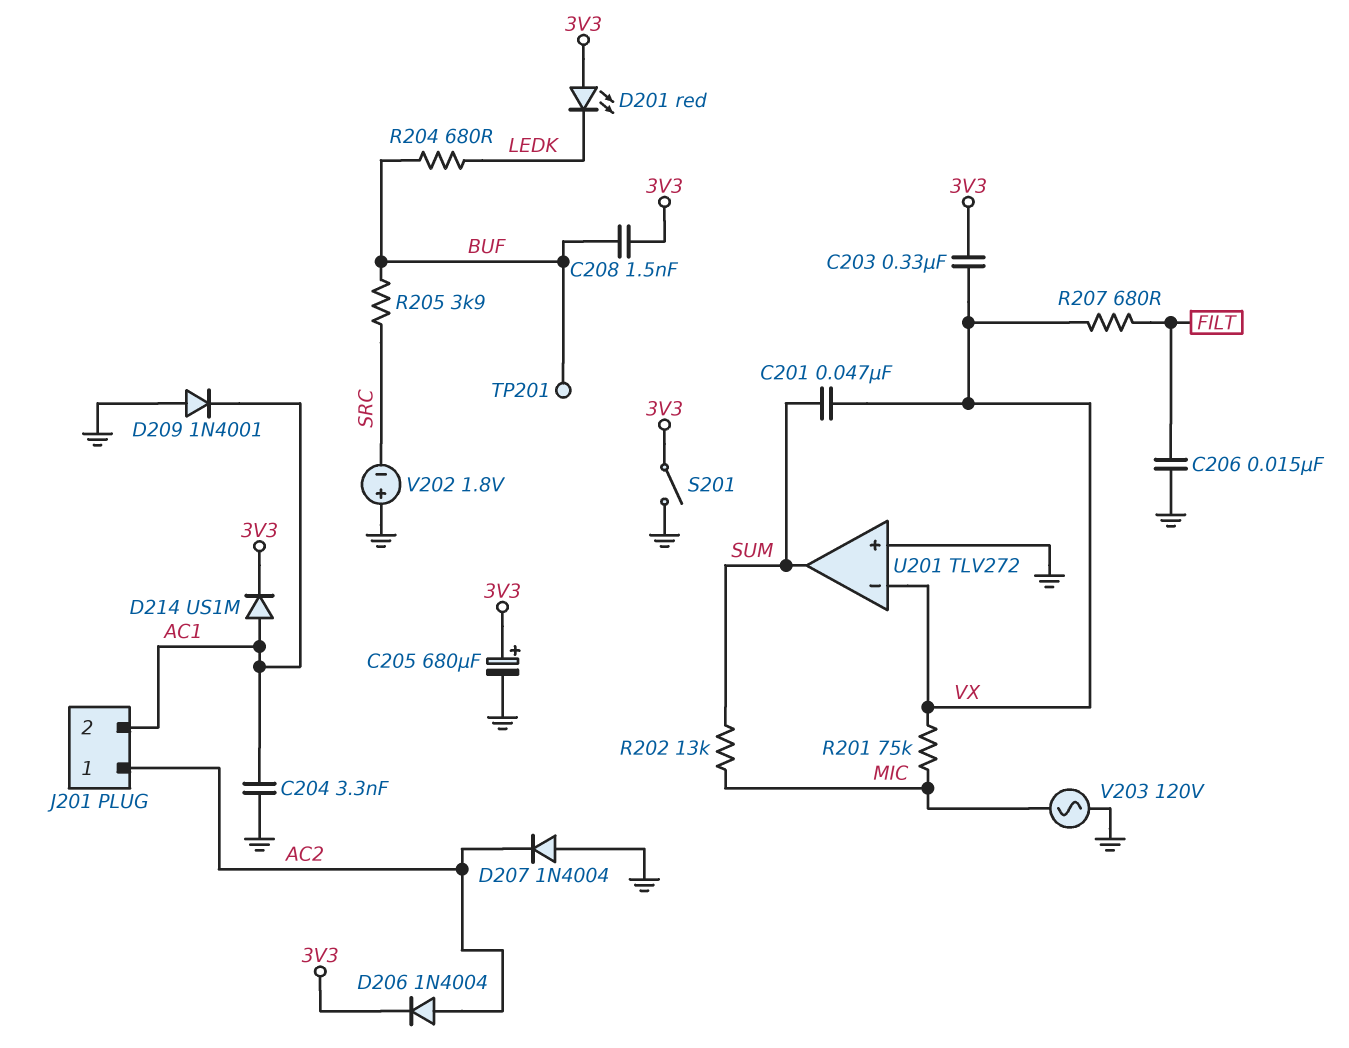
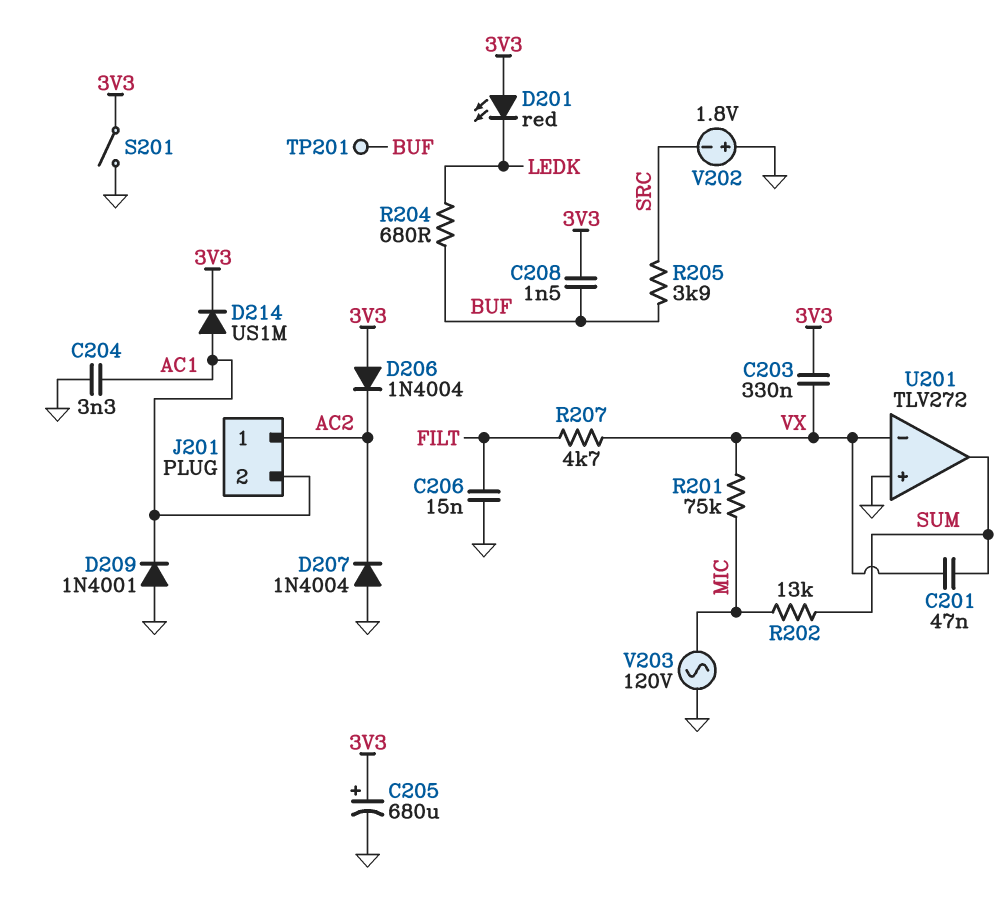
D206: diode 1N4004 (A AC2, K 3V3) -> diode 1N4004 (A 3V3, K AC2)
R207: 680 (FILT, VX) -> 4.7k (FILT, VX)

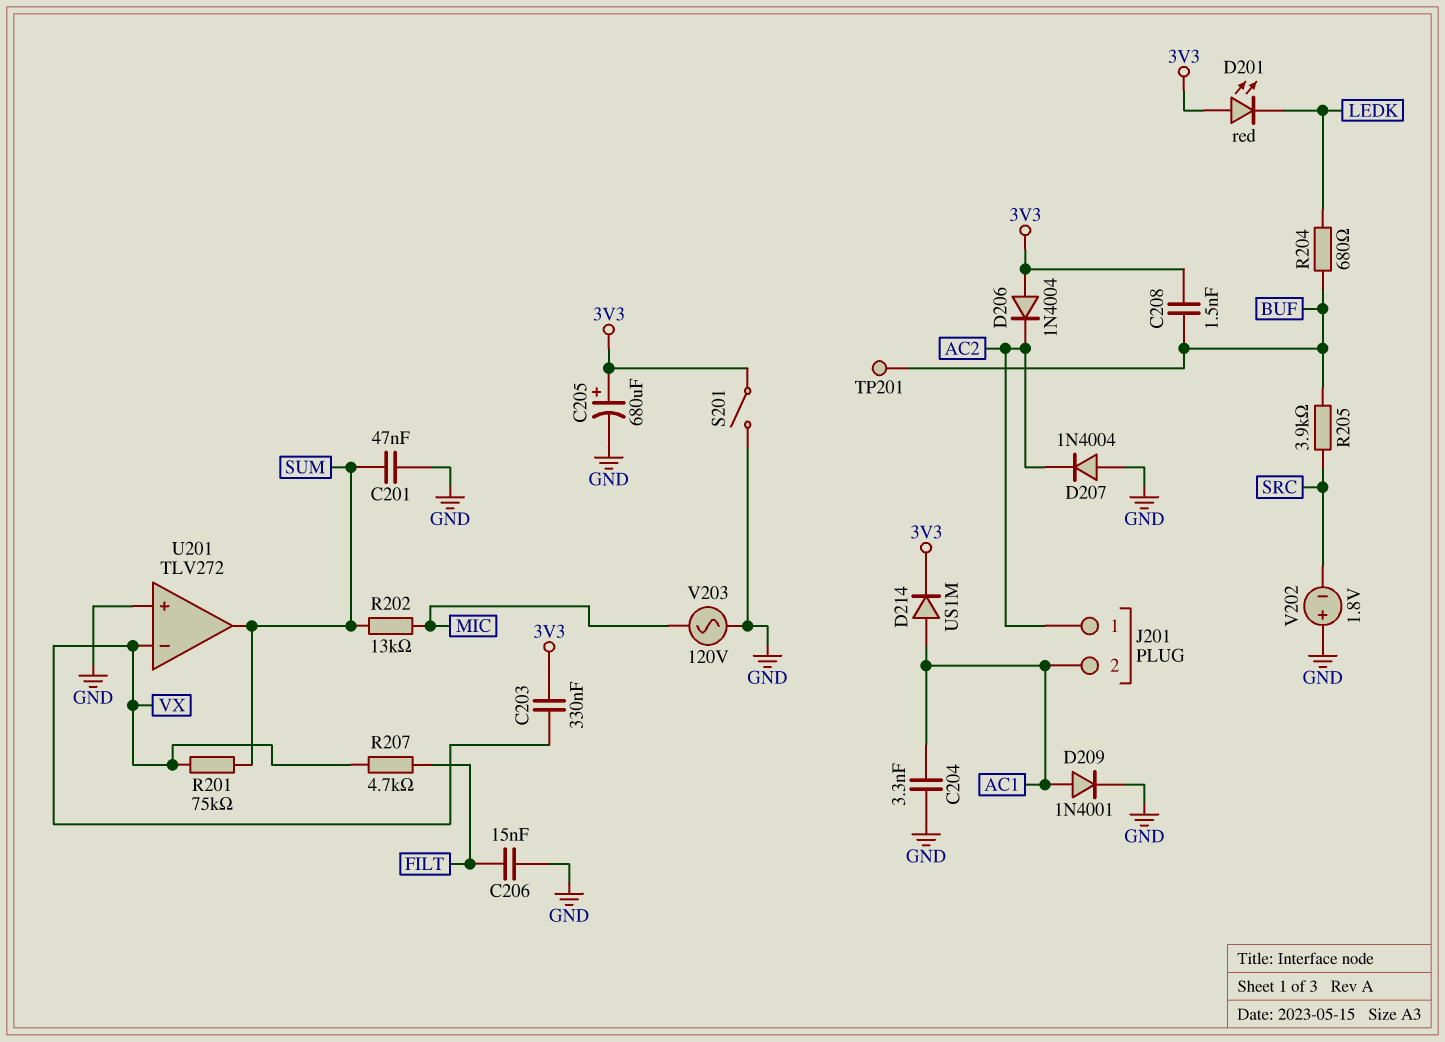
C201: 47nF (SUM, VX) -> 47nF (GND, SUM)
D209: diode 1N4001 (A GND, K AC1) -> diode 1N4001 (A AC1, K GND)
R201: 75k (MIC, VX) -> 75k (SUM, VX)

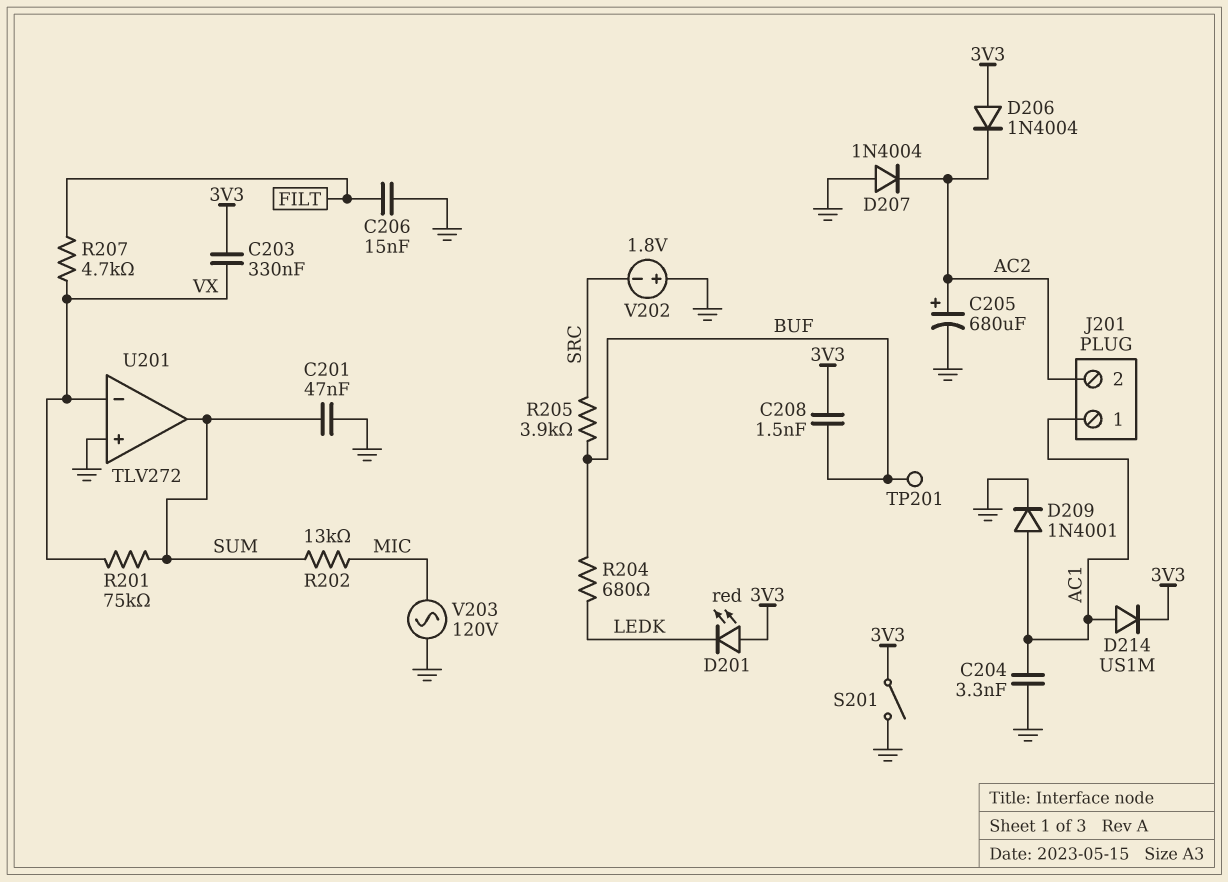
C205: 680uF (plus 3V3, minus GND) -> 680uF (plus AC2, minus GND)
J201 pin 1: AC2 -> AC1
J201 pin 2: AC1 -> AC2

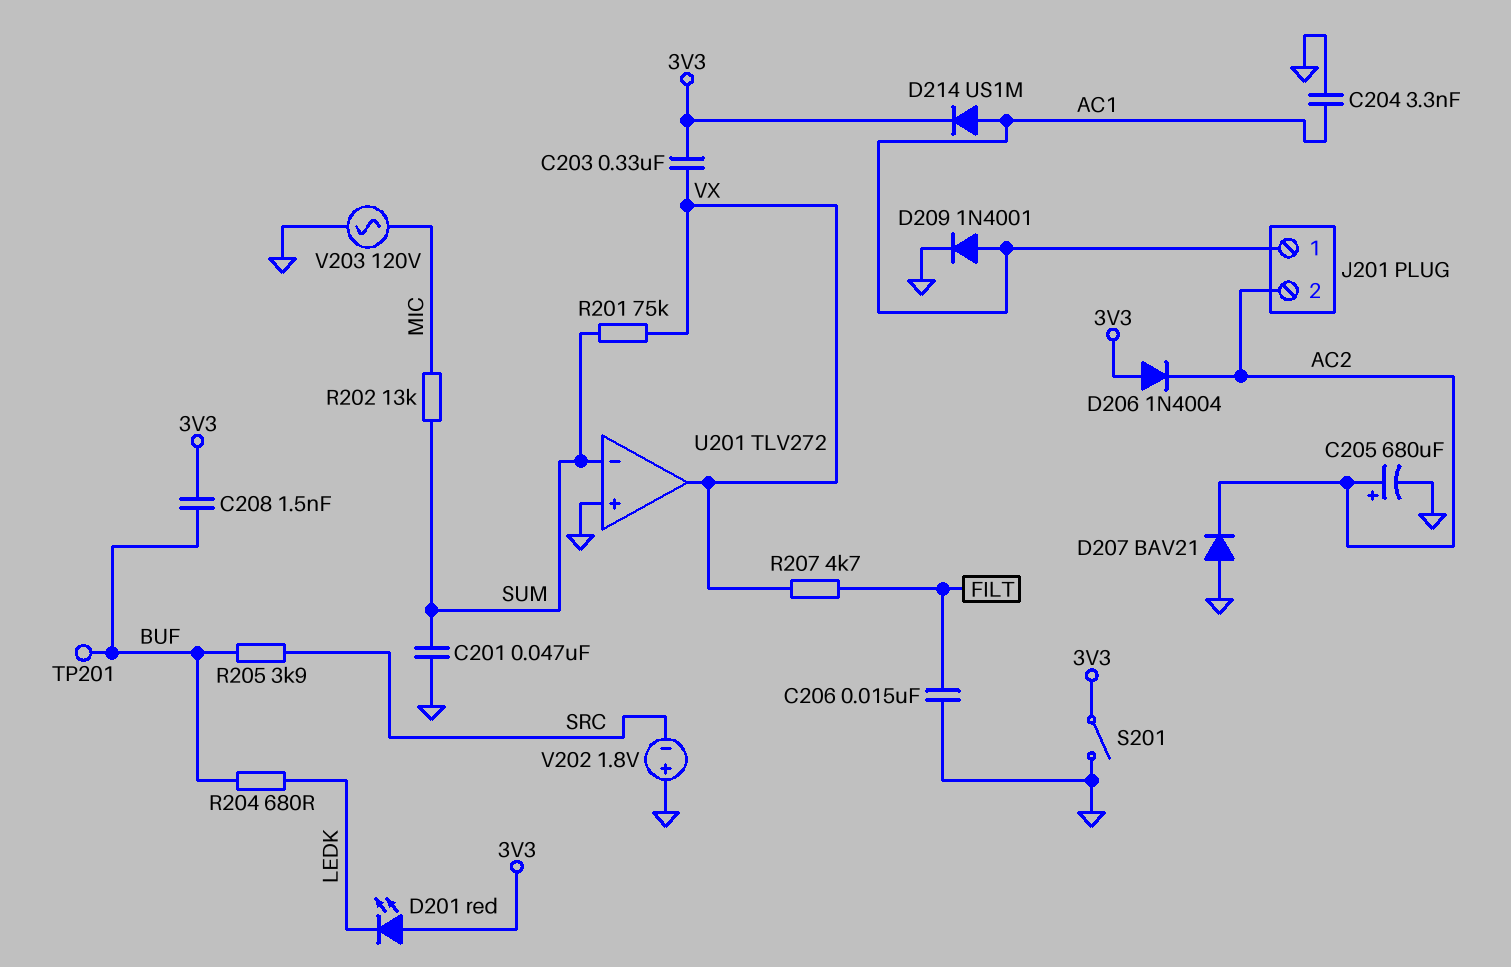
D207: diode 1N4004 (A GND, K AC2) -> diode BAV21 (A GND, K AC2)
U201 pin in-: VX -> SUM
U201 pin out: SUM -> VX

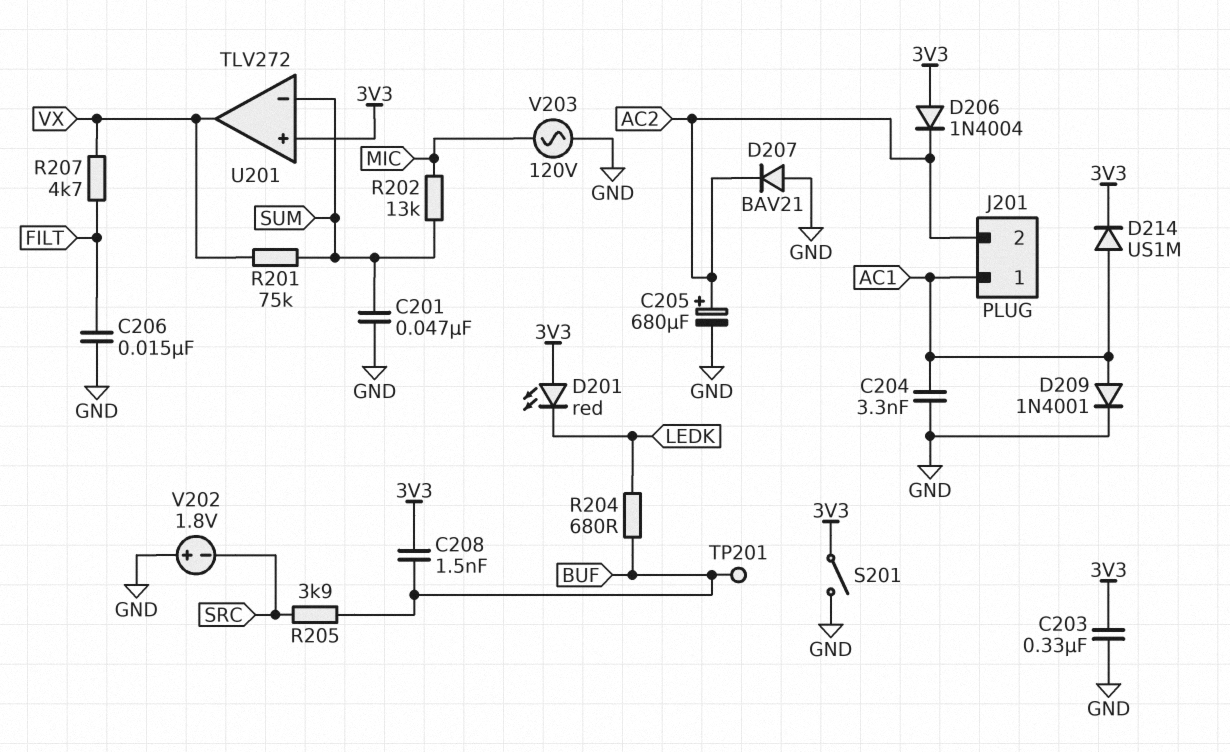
C203: 330nF (3V3, VX) -> 330nF (3V3, GND)
U201 pin in+: GND -> 3V3

